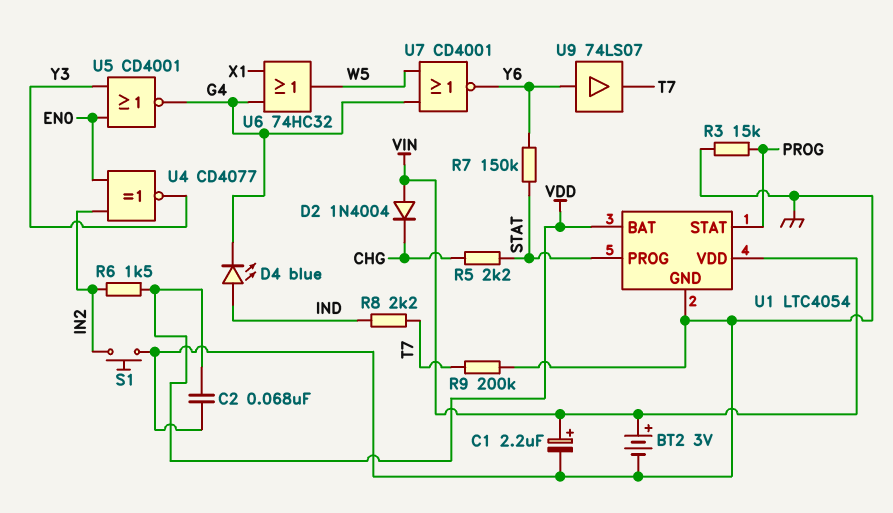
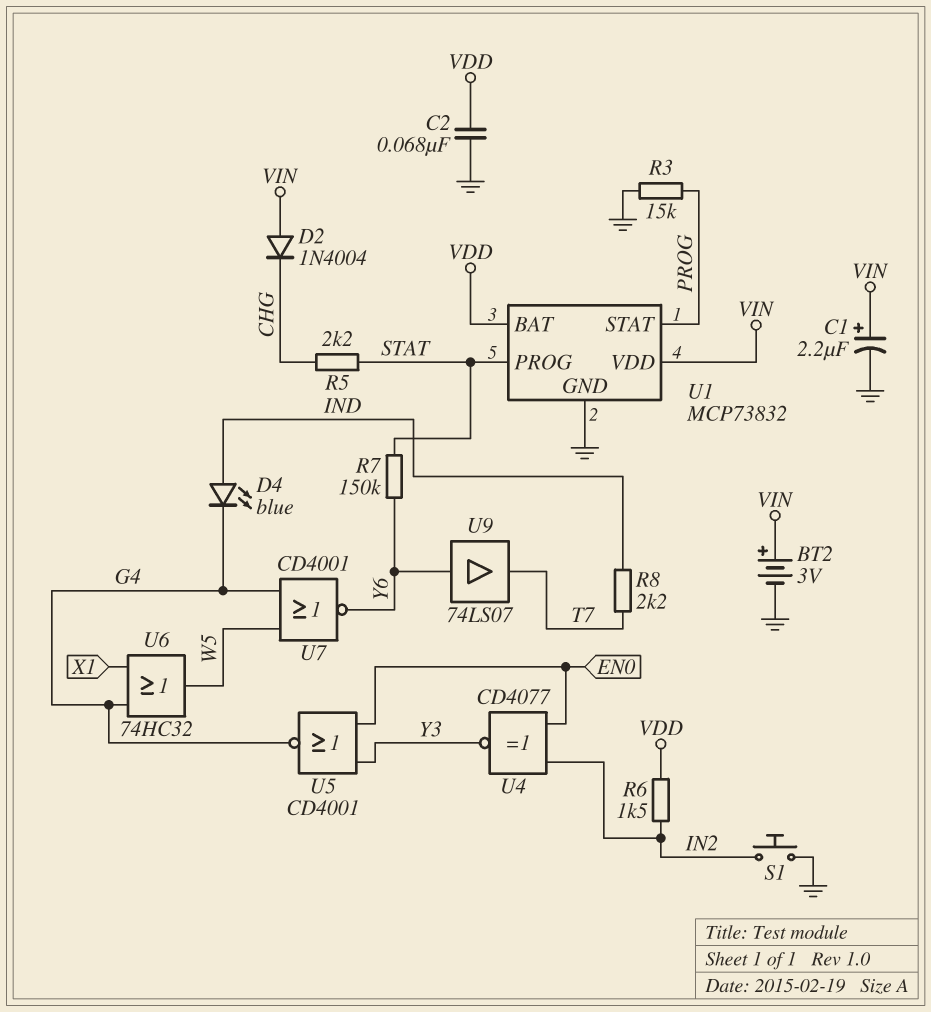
R9: 200k (GND, T7) -> none
U1: LTC4054 -> MCP73832

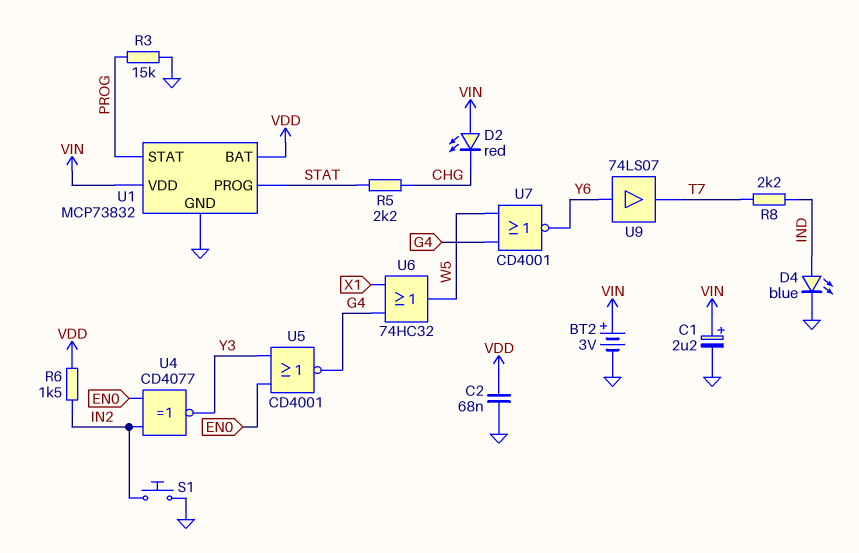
D2: diode 1N4004 (A VIN, K CHG) -> LED red (A VIN, K CHG)
D4: LED blue (A IND, K G4) -> LED blue (A IND, K GND)
R7: 150k (STAT, Y6) -> none

